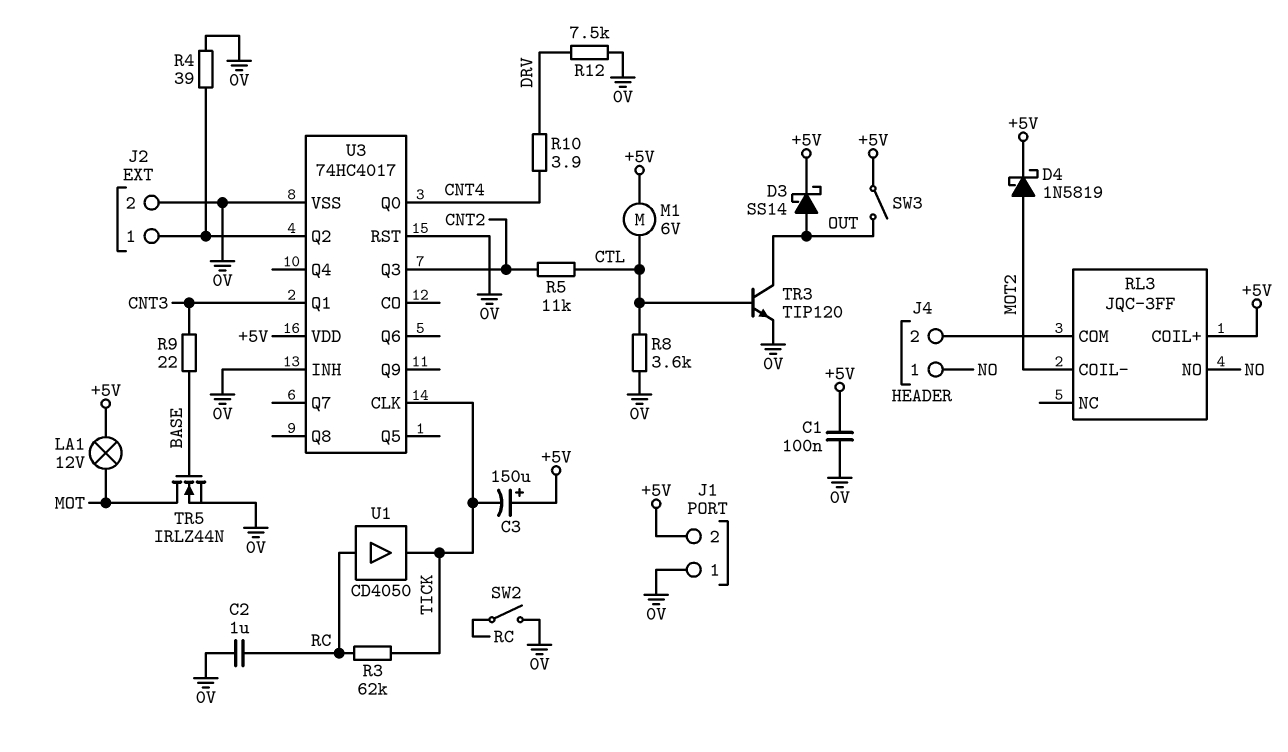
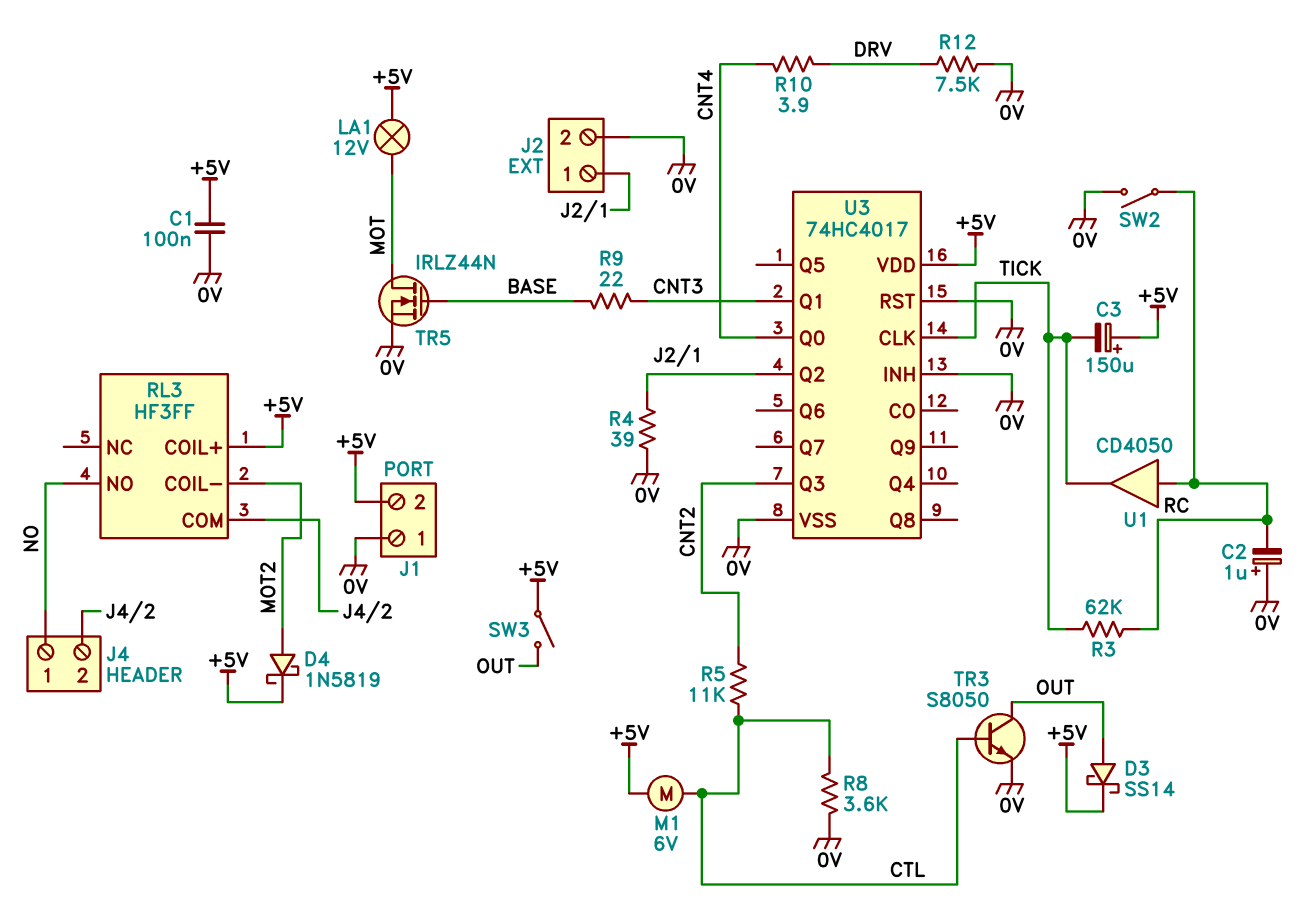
C2: 1uF (0V, RC) -> 1uF (plus 0V, minus RC)
RL3: JQC-3FF -> HF3FF
TR3: NPN TIP120 (B CTL, C OUT, E 0V) -> NPN S8050 (B CTL, C OUT, E 0V)

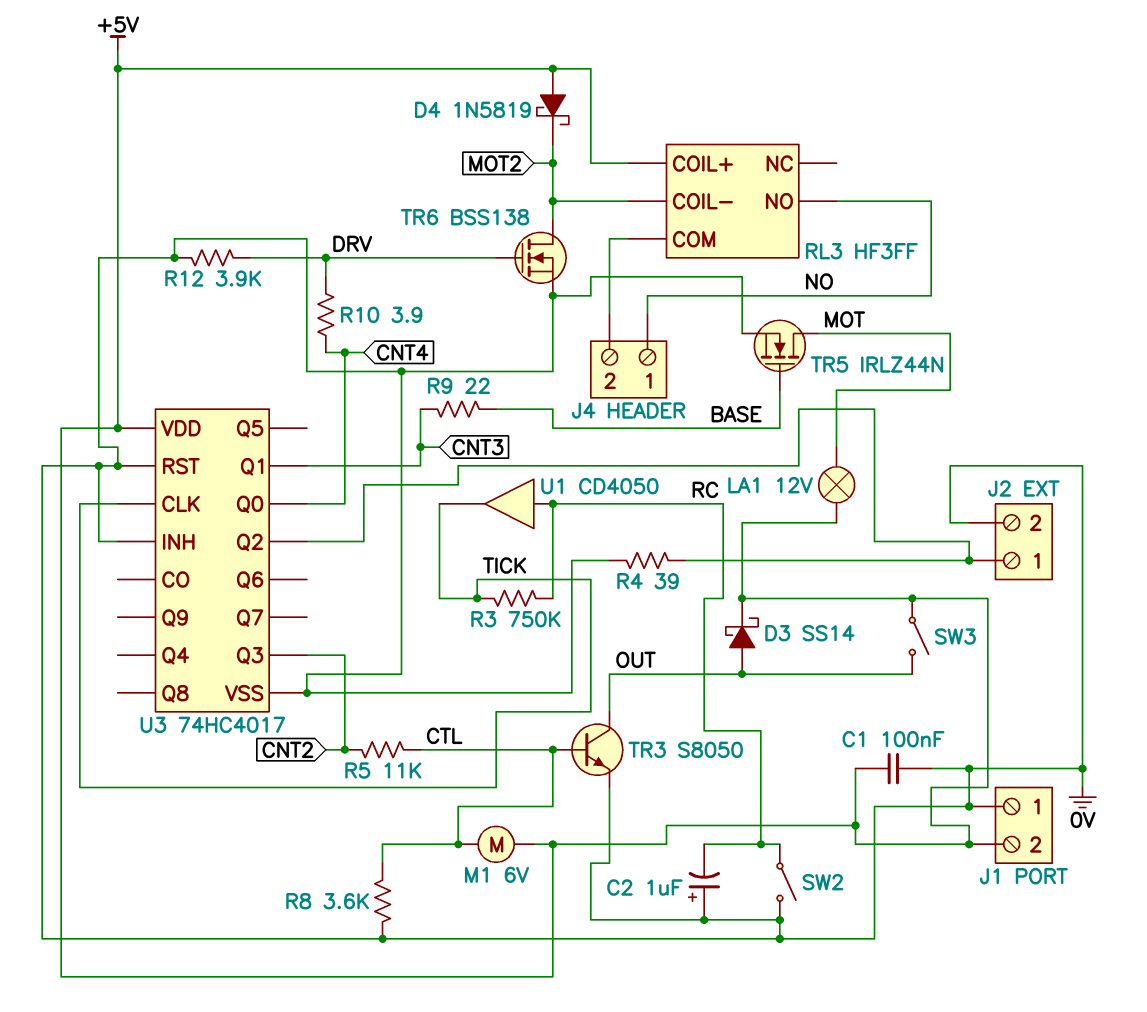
C3: 150uF (plus +5V, minus TICK) -> none
D4: schottky 1N5819 (A MOT2, K +5V) -> schottky 1N5819 (A +5V, K MOT2)
R3: 62k (RC, TICK) -> 750k (RC, TICK)
R12: 7.5k (0V, DRV) -> 3.9k (0V, DRV)
TR6: none -> NMOS BSS138 (G DRV, D MOT2, S 0V)

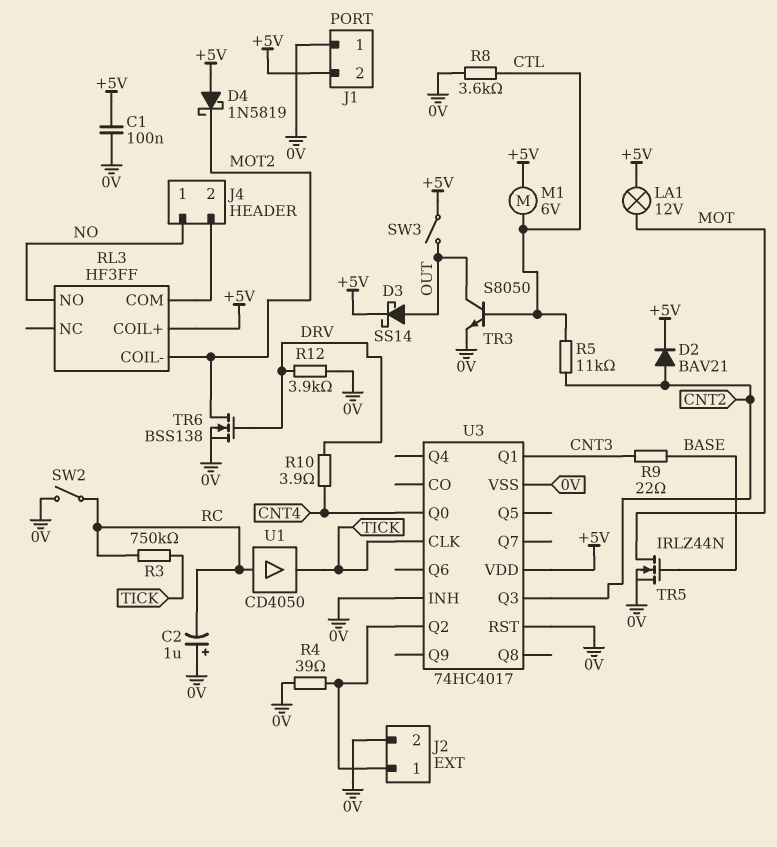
D2: none -> diode BAV21 (A CNT2, K +5V)

